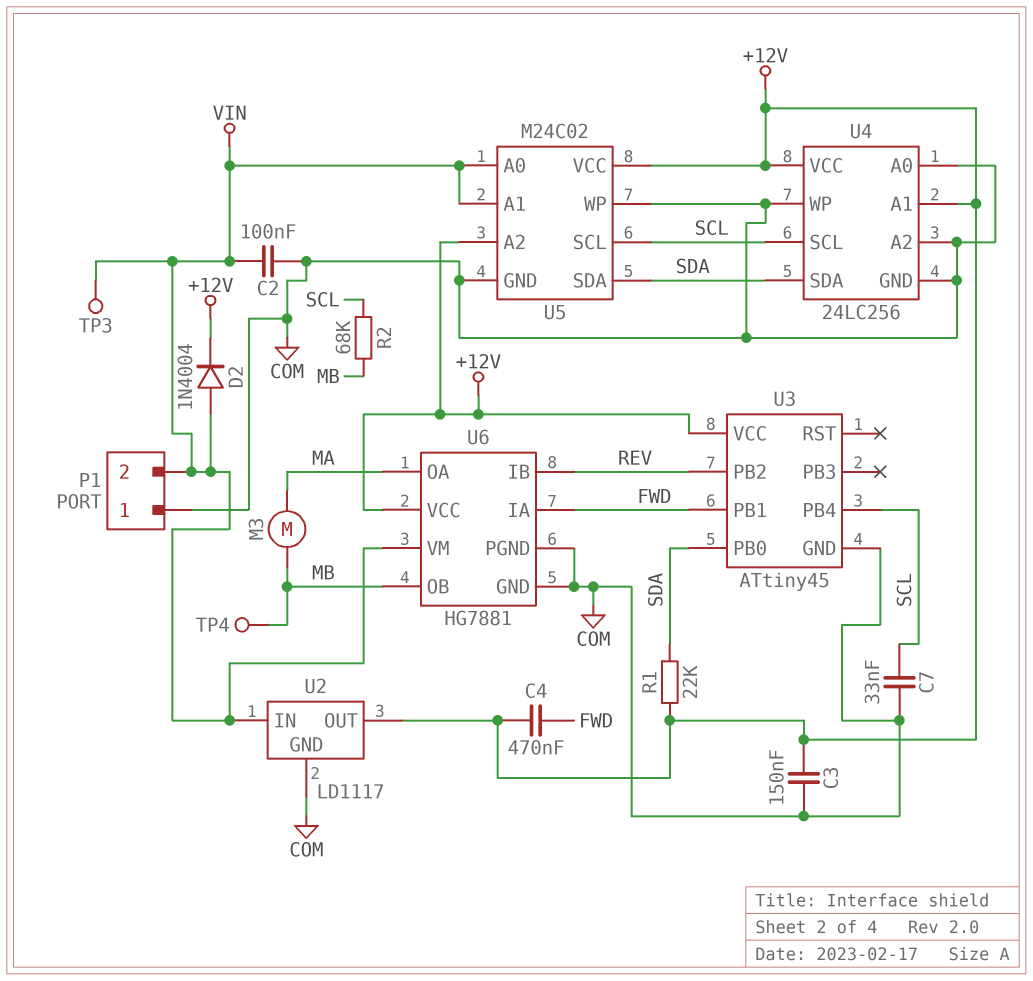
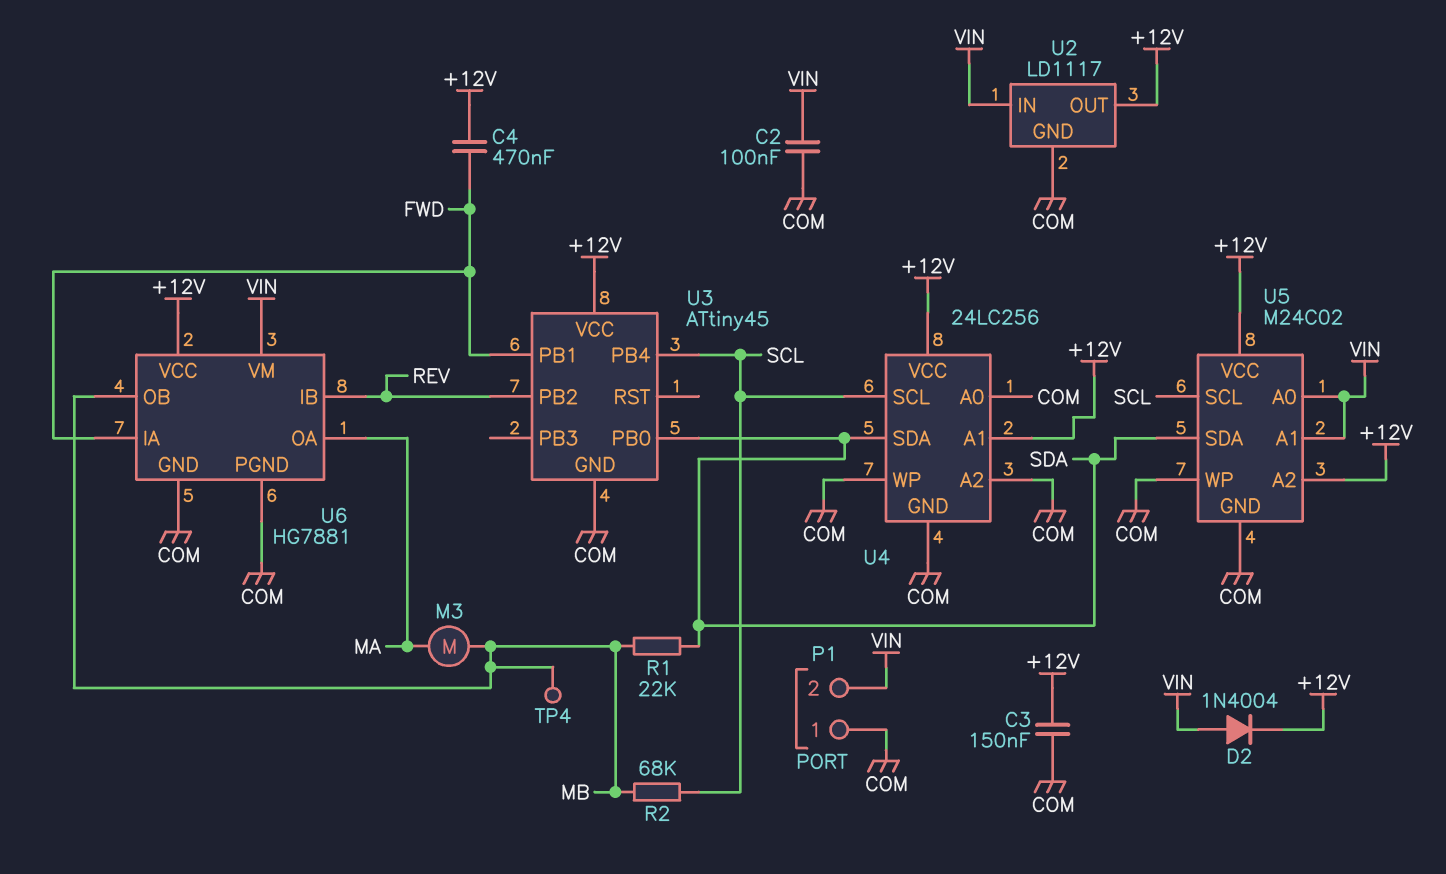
C7: 33nF (COM, SCL) -> none
R1: 22k (+12V, SDA) -> 22k (MB, SDA)
TP3: test point (VIN) -> none

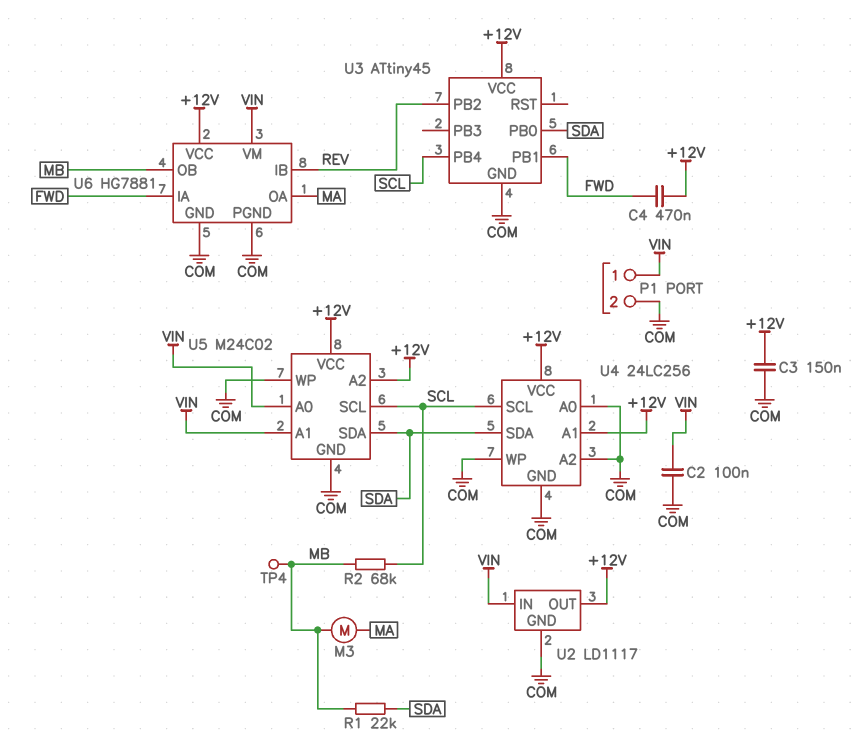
D2: diode 1N4004 (A VIN, K +12V) -> none
P1 pin 1: COM -> VIN
P1 pin 2: VIN -> COM

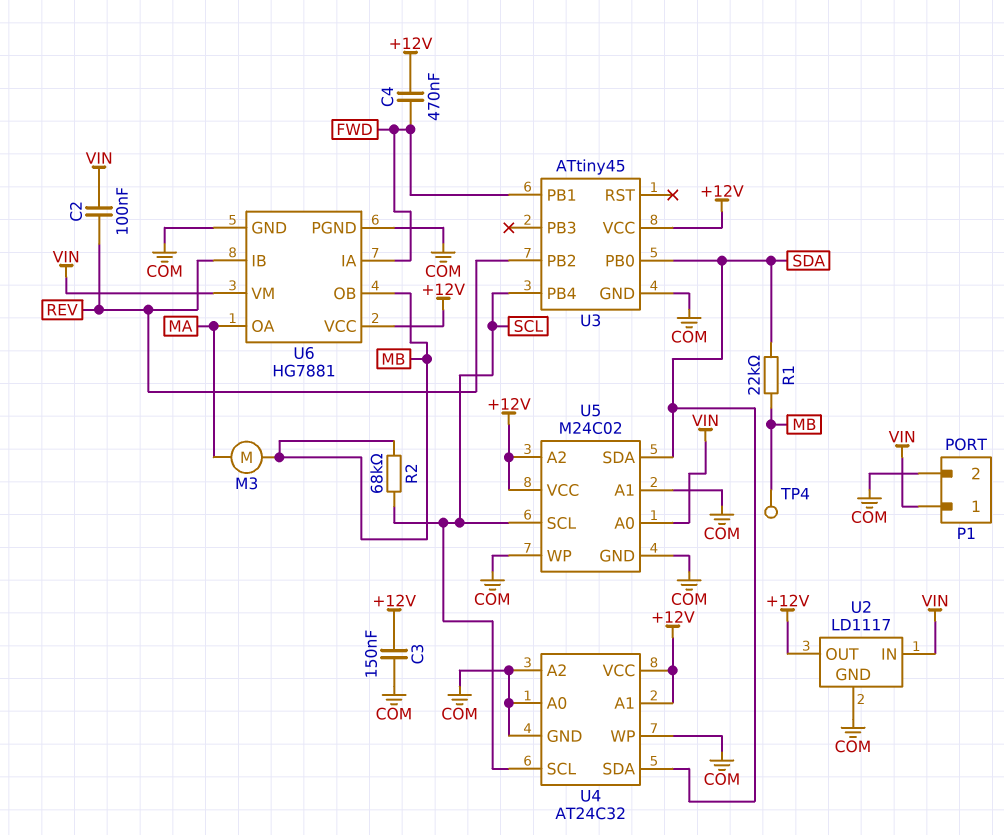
C2: 100nF (COM, VIN) -> 100nF (REV, VIN)
U4: 24LC256 -> AT24C32
U5 pin A1: VIN -> COM

